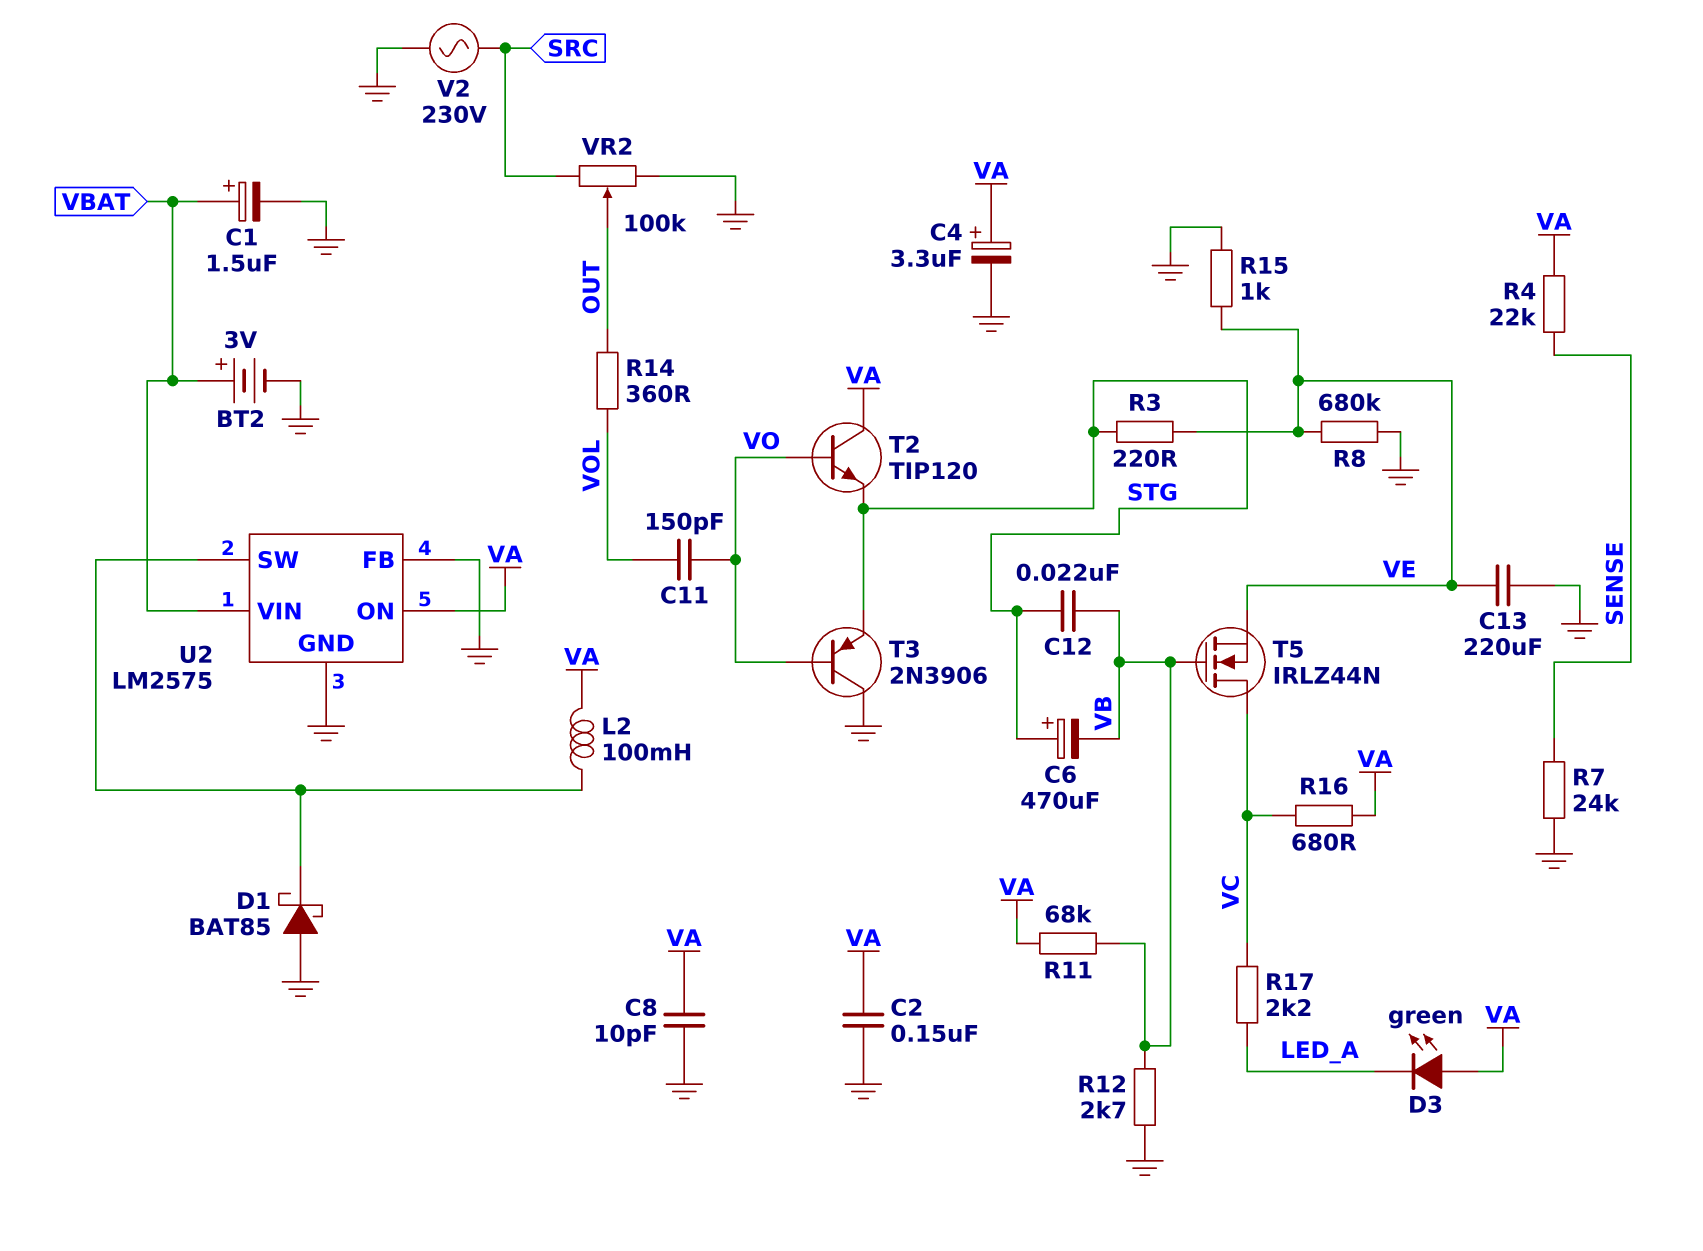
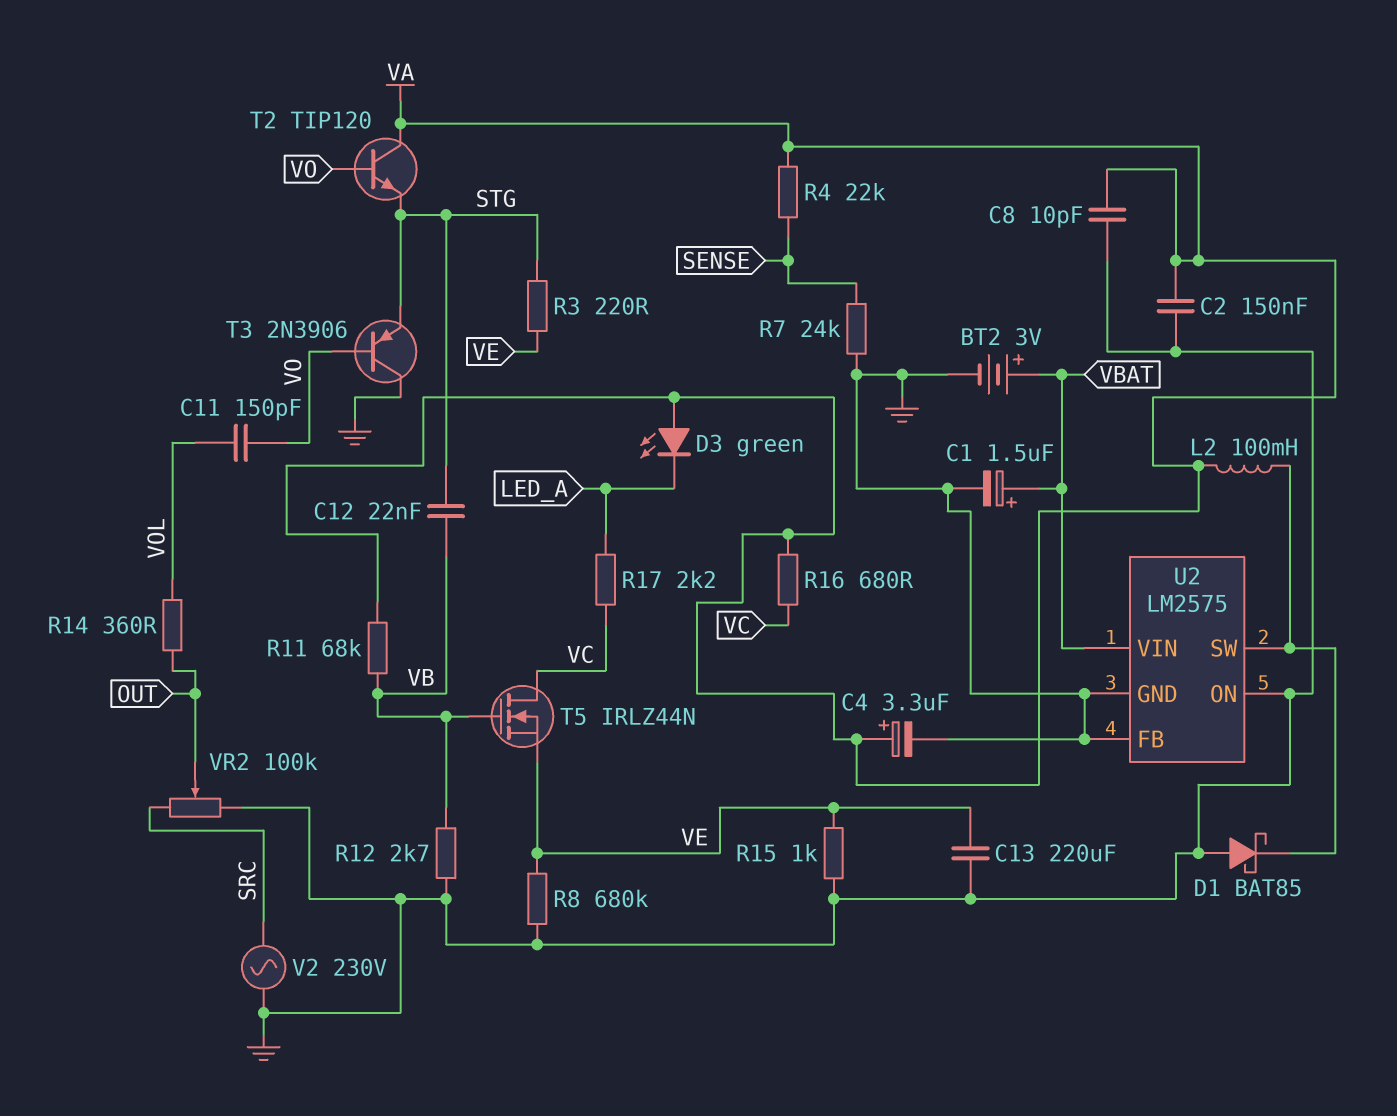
C6: 470uF (plus STG, minus VB) -> none
U2 pin ON: VA -> GND

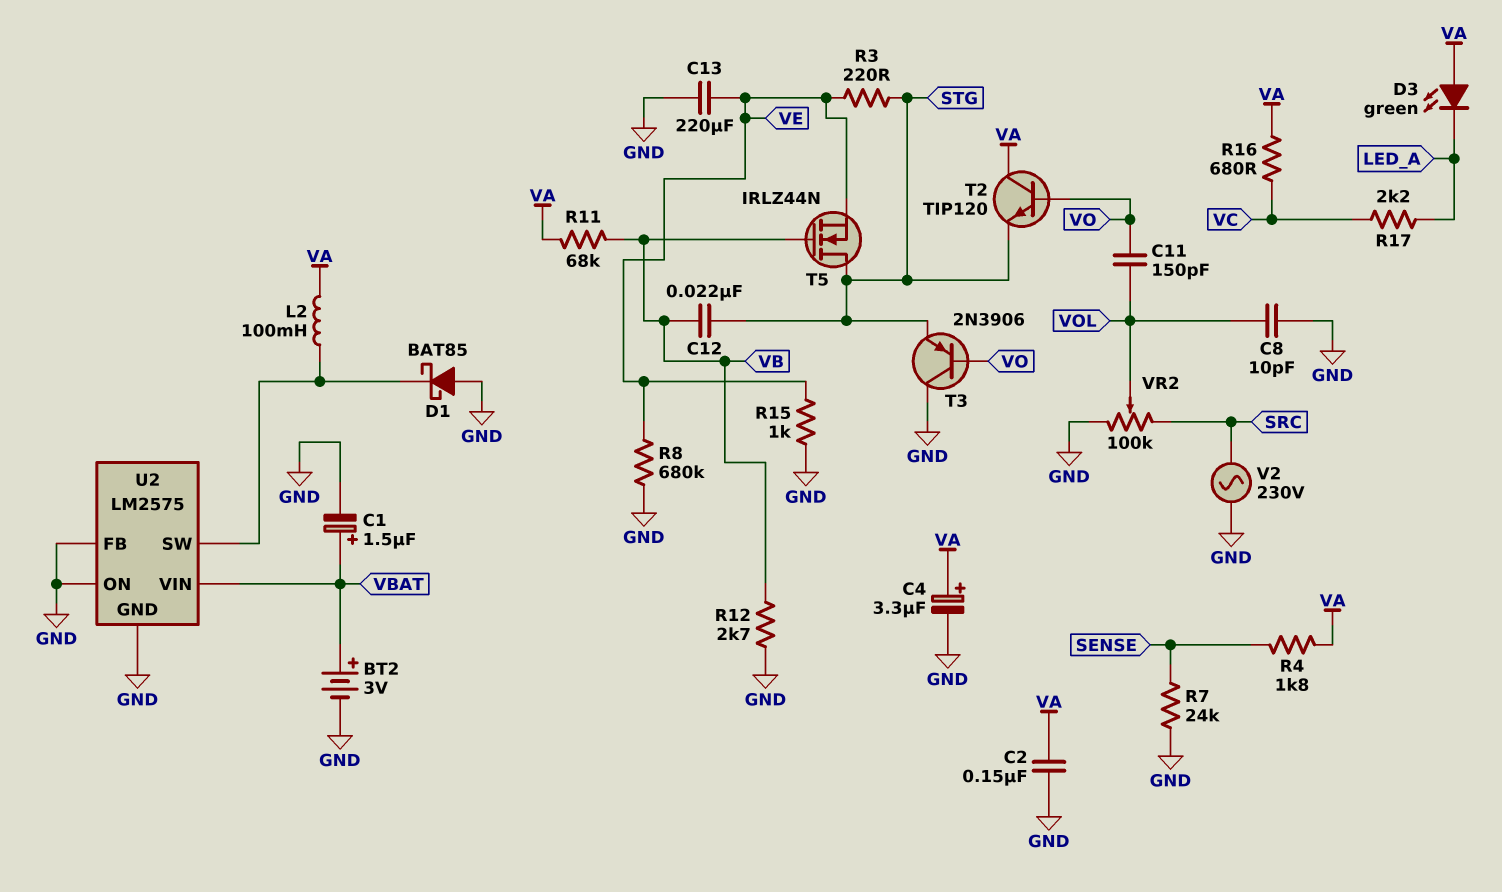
C8: 10pF (GND, VA) -> 10pF (GND, VOL)
R4: 22k (SENSE, VA) -> 1.8k (SENSE, VA)
R14: 360 (OUT, VOL) -> none
T5: NMOS IRLZ44N (G VB, D VC, S VE) -> NMOS IRLZ44N (G VB, D STG, S VE)
VR2: 100k (GND, SRC, wiper OUT) -> 100k (GND, SRC, wiper VOL)

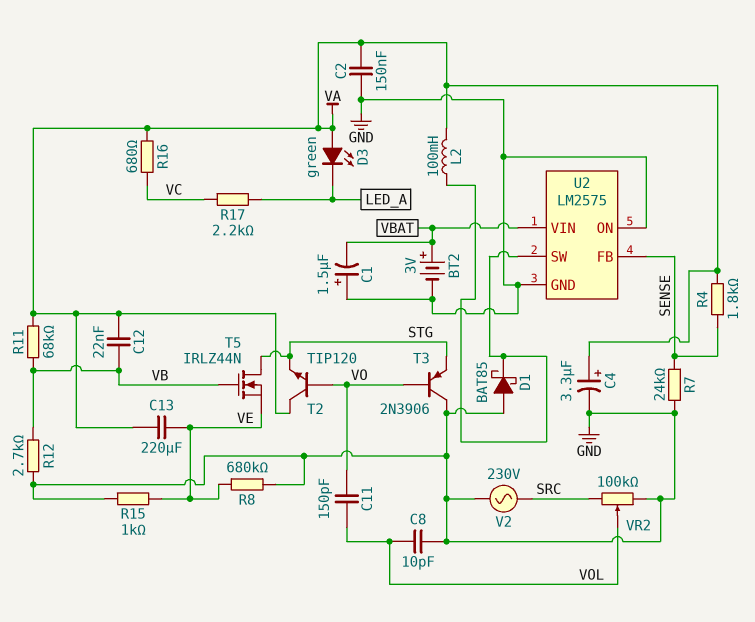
C1: 1.5uF (plus VBAT, minus GND) -> 1.5uF (plus GND, minus VBAT)
C12: 22nF (STG, VB) -> 22nF (VA, VB)
C13: 220uF (GND, VE) -> 220uF (VA, VE)
R3: 220 (STG, VE) -> none
U2 pin FB: GND -> SENSE

